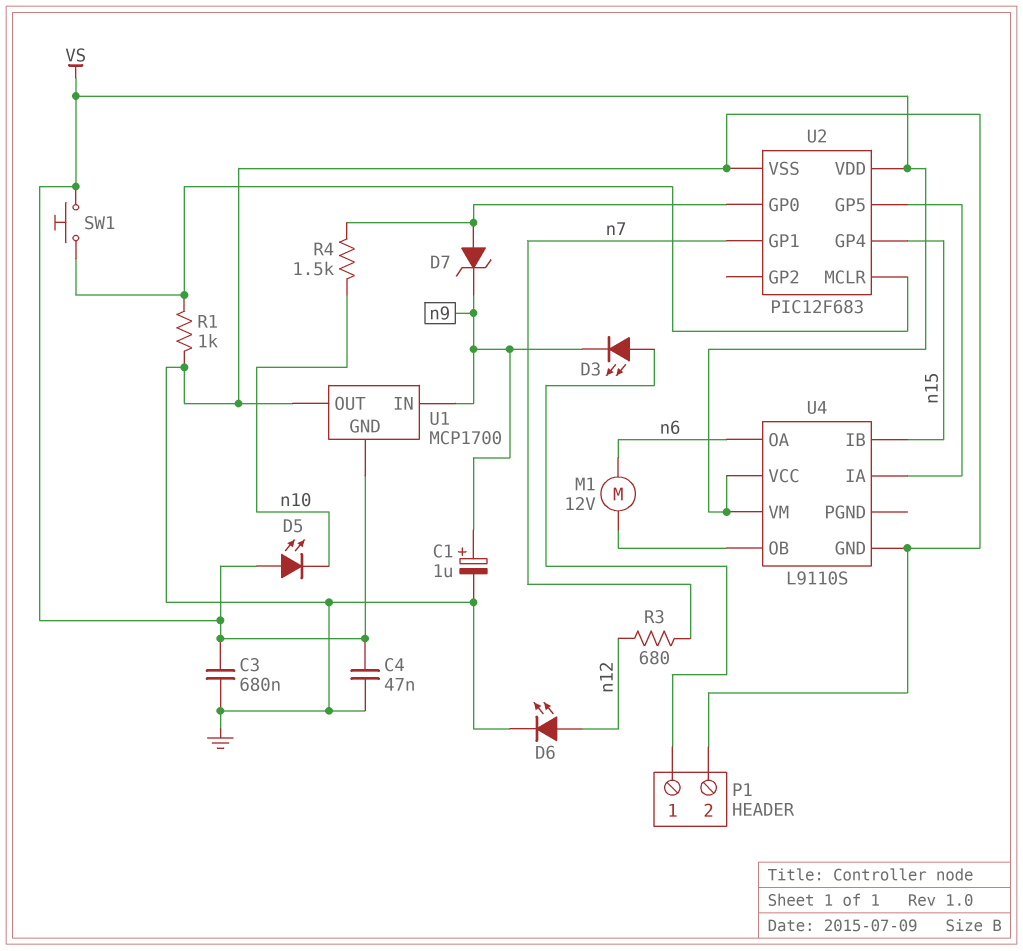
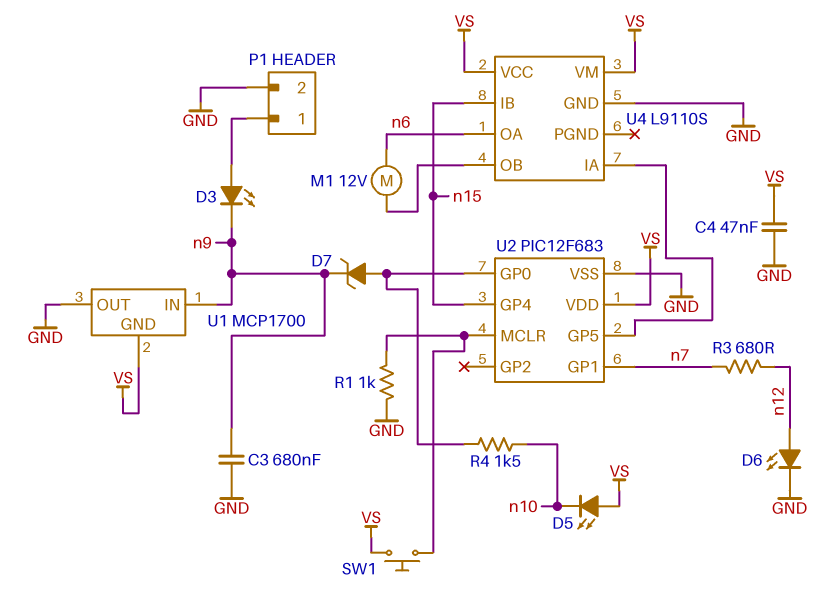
C1: 1uF (plus n9, minus GND) -> none
C3: 680nF (GND, VS) -> 680nF (GND, n9)

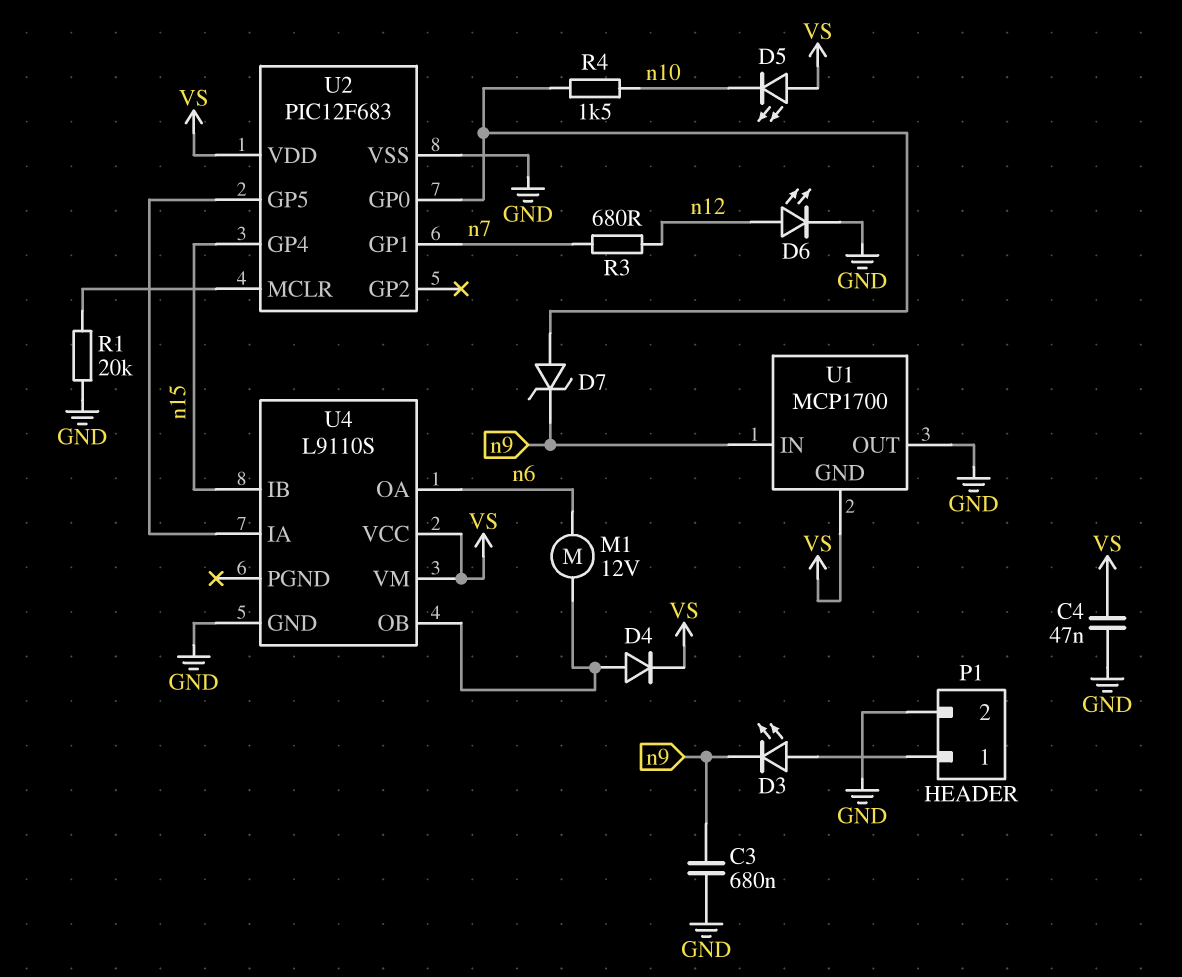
D4: none -> diode (A U4/OB, K VS)
R1: 1k (GND, U2/MCLR) -> 20k (GND, U2/MCLR)
SW1: button (U2/MCLR, VS) -> none

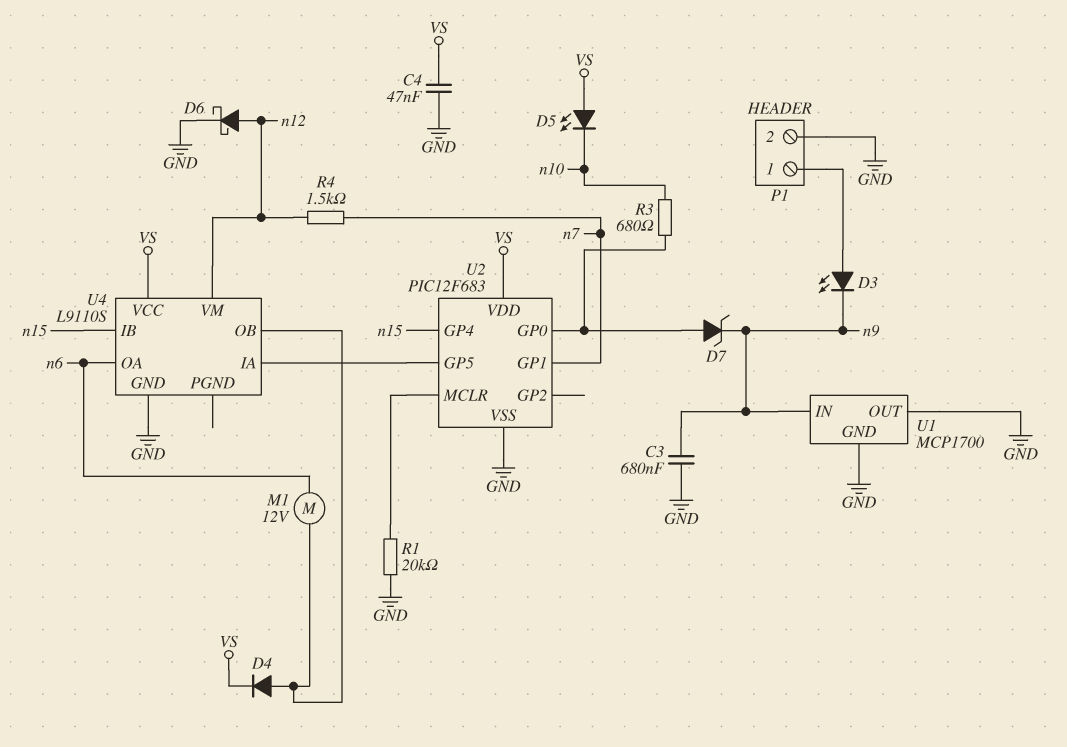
D6: LED (A n12, K GND) -> schottky (A n12, K GND)
R3: 680 (n7, n12) -> 680 (U2/GP0, n10)
R4: 1.5k (U2/GP0, n10) -> 1.5k (n7, n12)
U1 pin GND: VS -> GND
U4 pin VM: VS -> n12

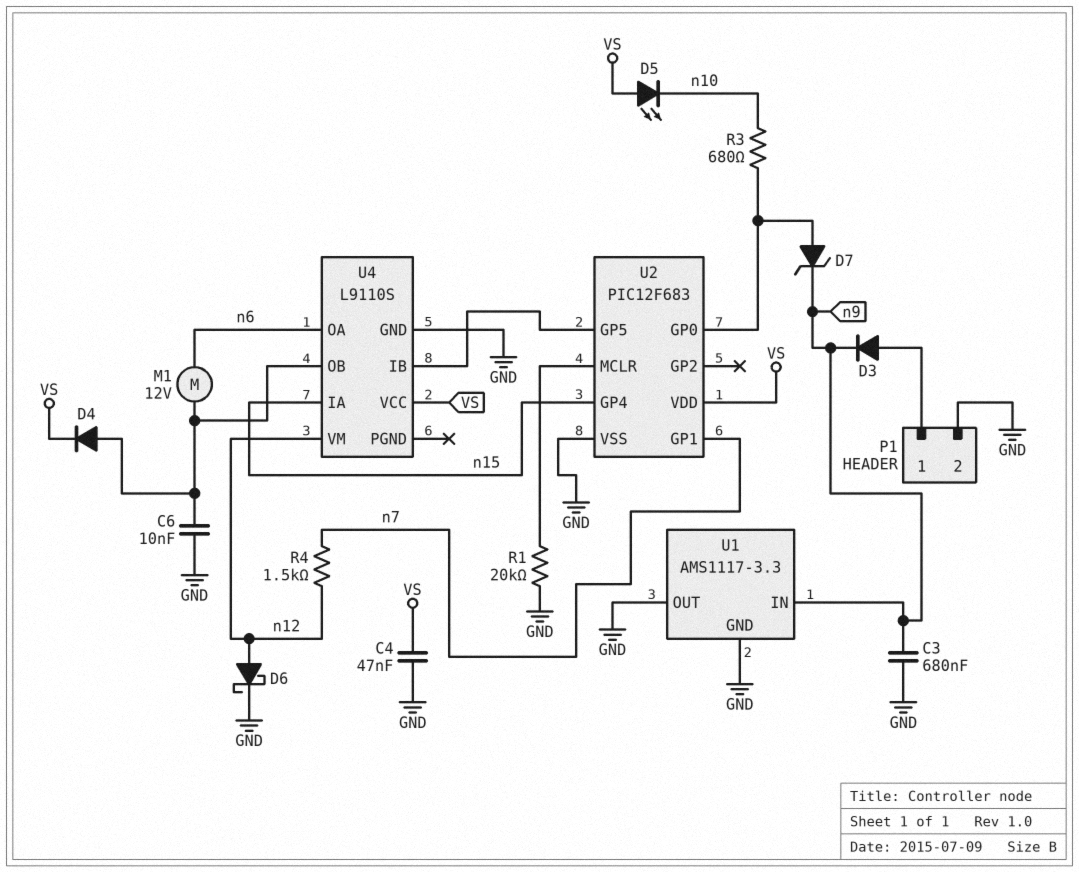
C6: none -> 10nF (GND, U4/OB)
D3: LED (A P1/1, K n9) -> diode (A P1/1, K n9)
U1: MCP1700 -> AMS1117-3.3
U4 pin IA: U2/GP5 -> n15
U4 pin IB: n15 -> U2/GP5

